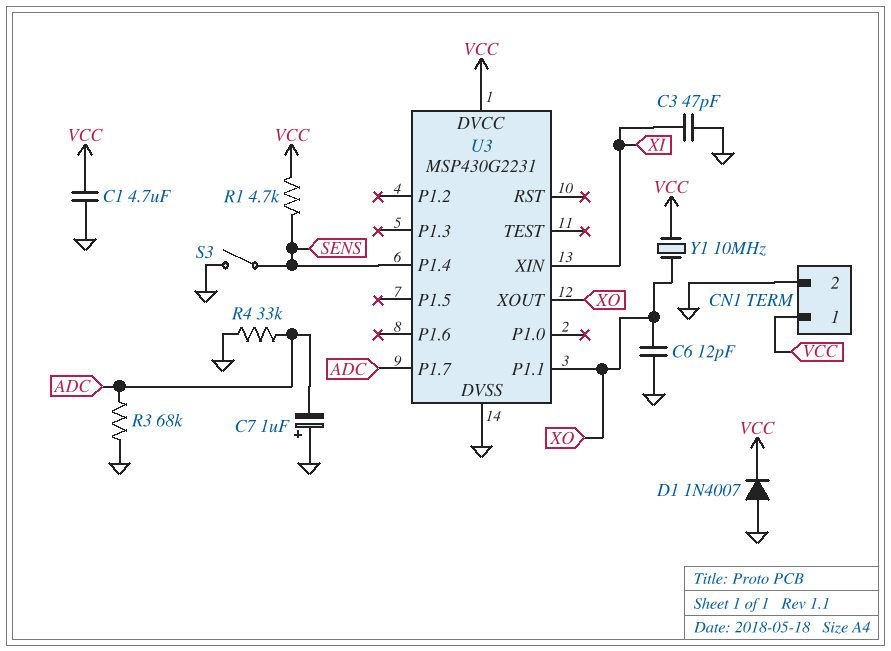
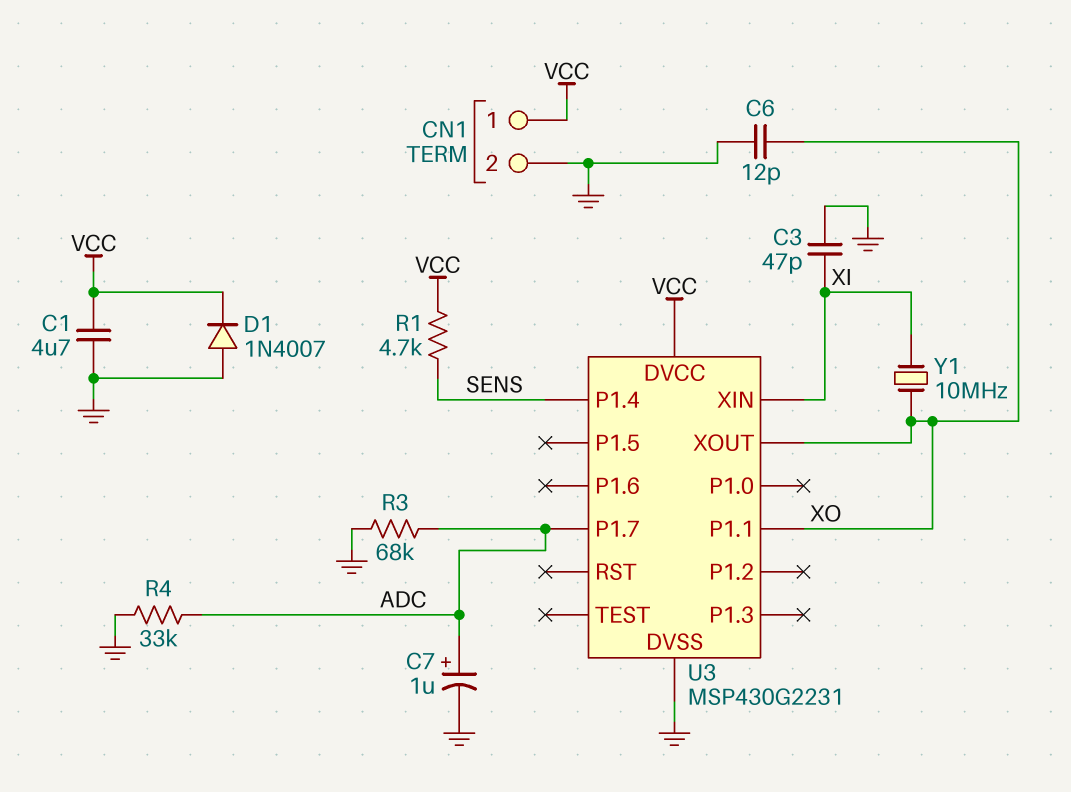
C7: 1uF (plus GND, minus ADC) -> 1uF (plus ADC, minus GND)
S3: switch (GND, SENS) -> none
Y1: 10MHz (VCC, XO) -> 10MHz (XI, XO)

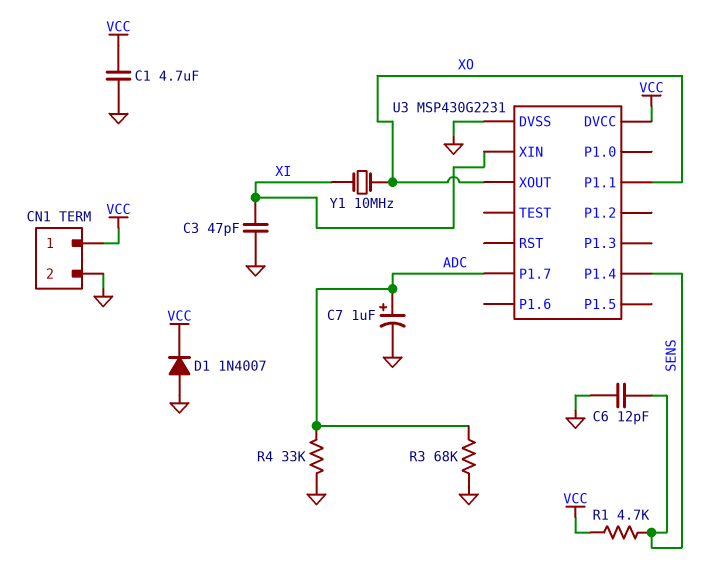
C6: 12pF (GND, XO) -> 12pF (GND, SENS)

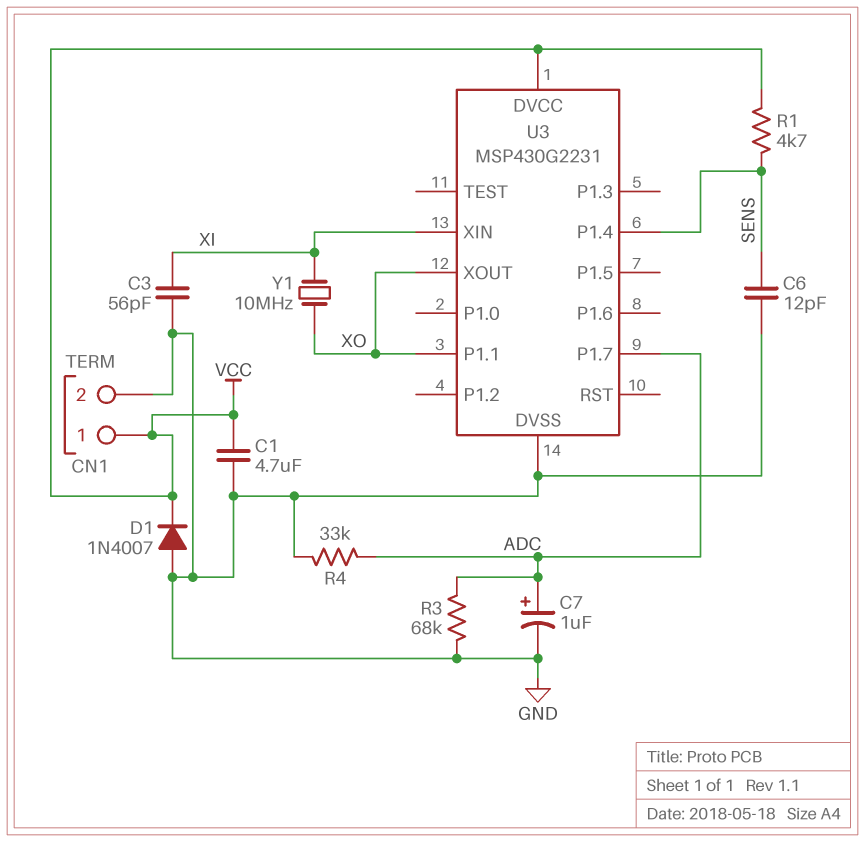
C3: 47pF (GND, XI) -> 56pF (GND, XI)

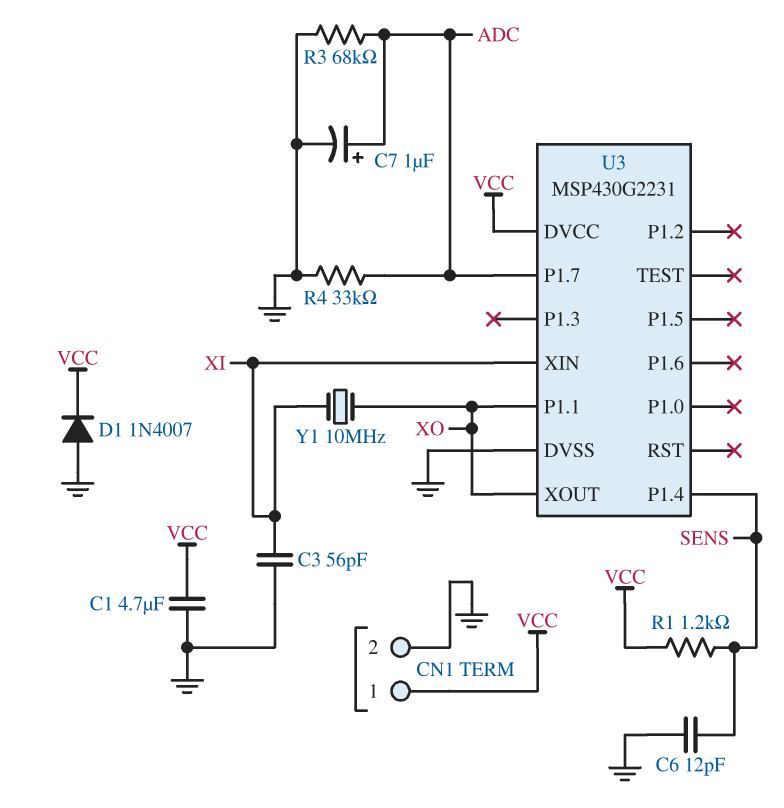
R1: 4.7k (SENS, VCC) -> 1.2k (SENS, VCC)

